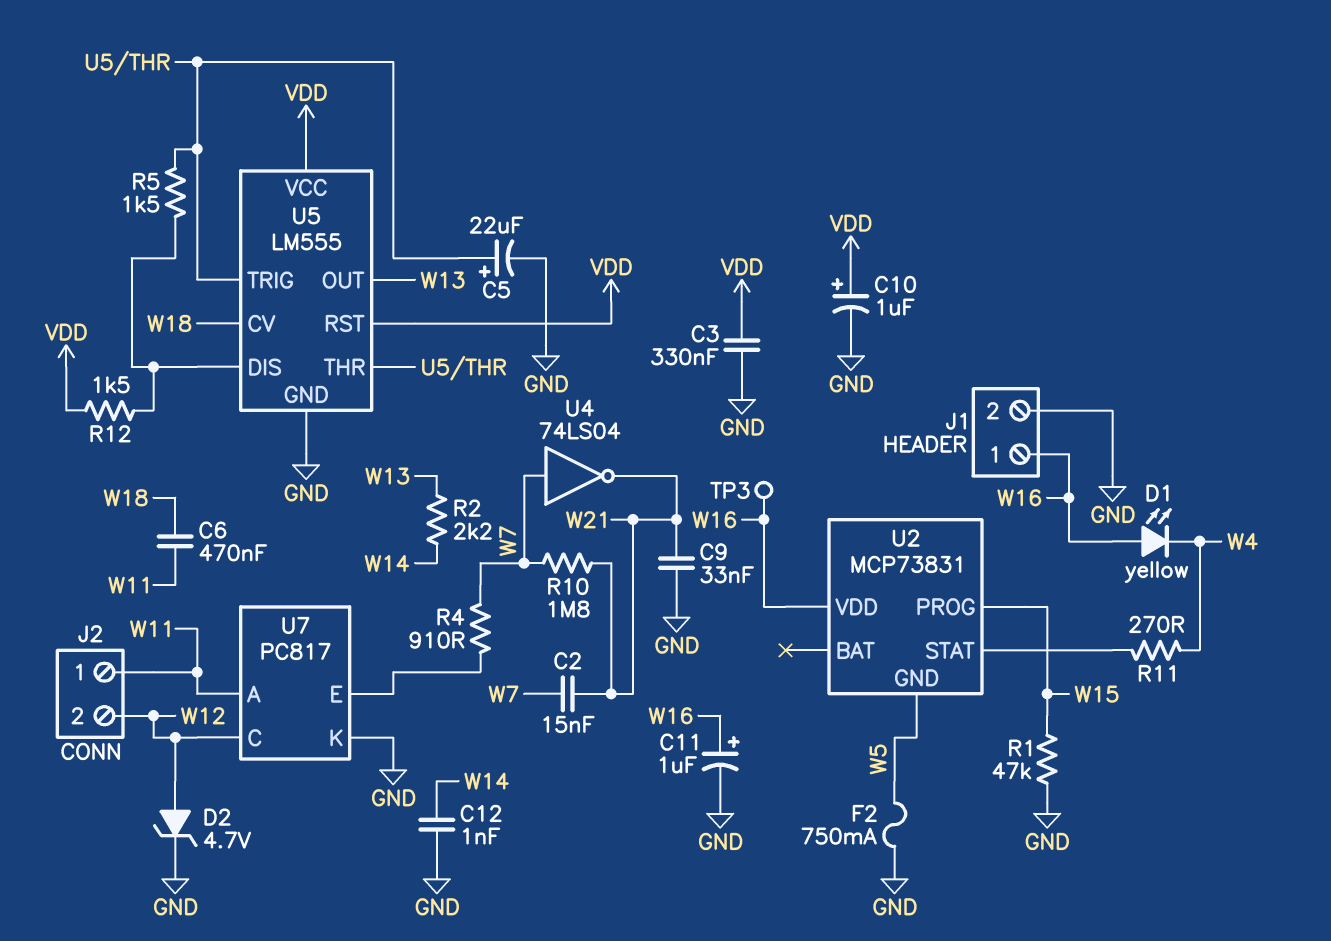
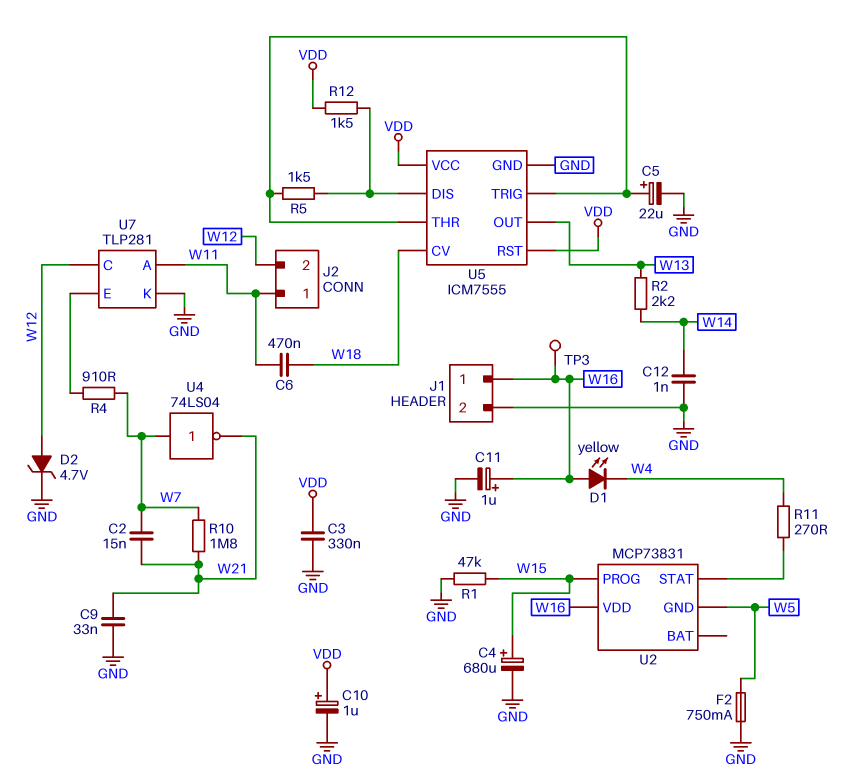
C4: none -> 680uF (plus W15, minus GND)
U5: LM555 -> ICM7555
U7: PC817 -> TLP281

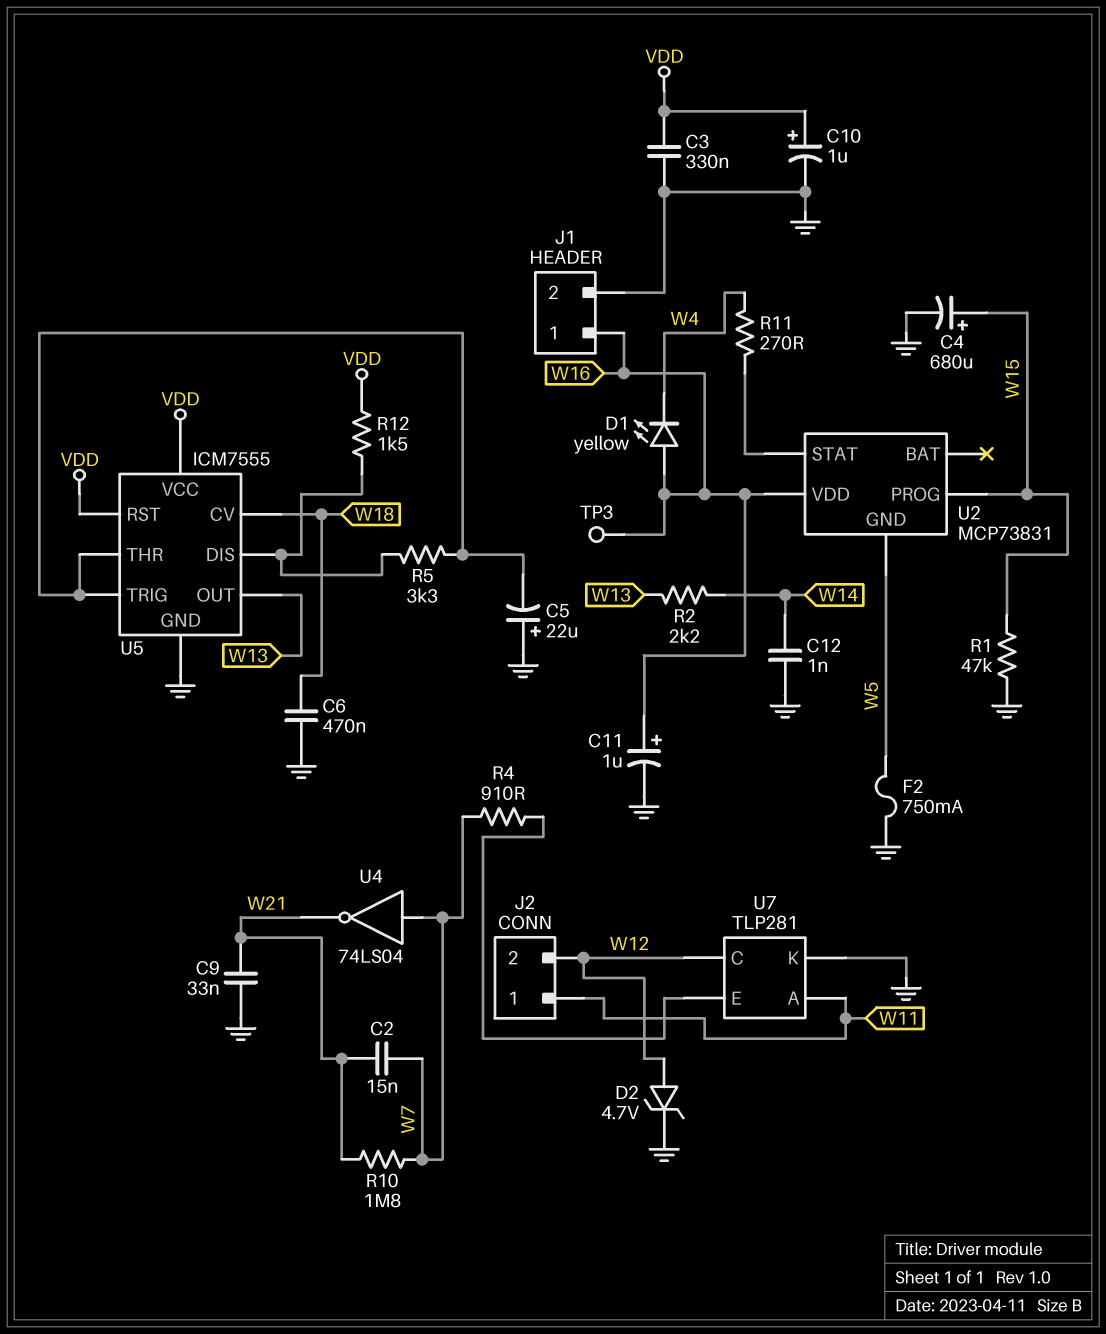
C5: 22uF (plus U5/THR, minus GND) -> 22uF (plus GND, minus U5/THR)
C6: 470nF (W11, W18) -> 470nF (GND, W18)
R5: 1.5k (U5/DIS, U5/THR) -> 3.3k (U5/DIS, U5/THR)

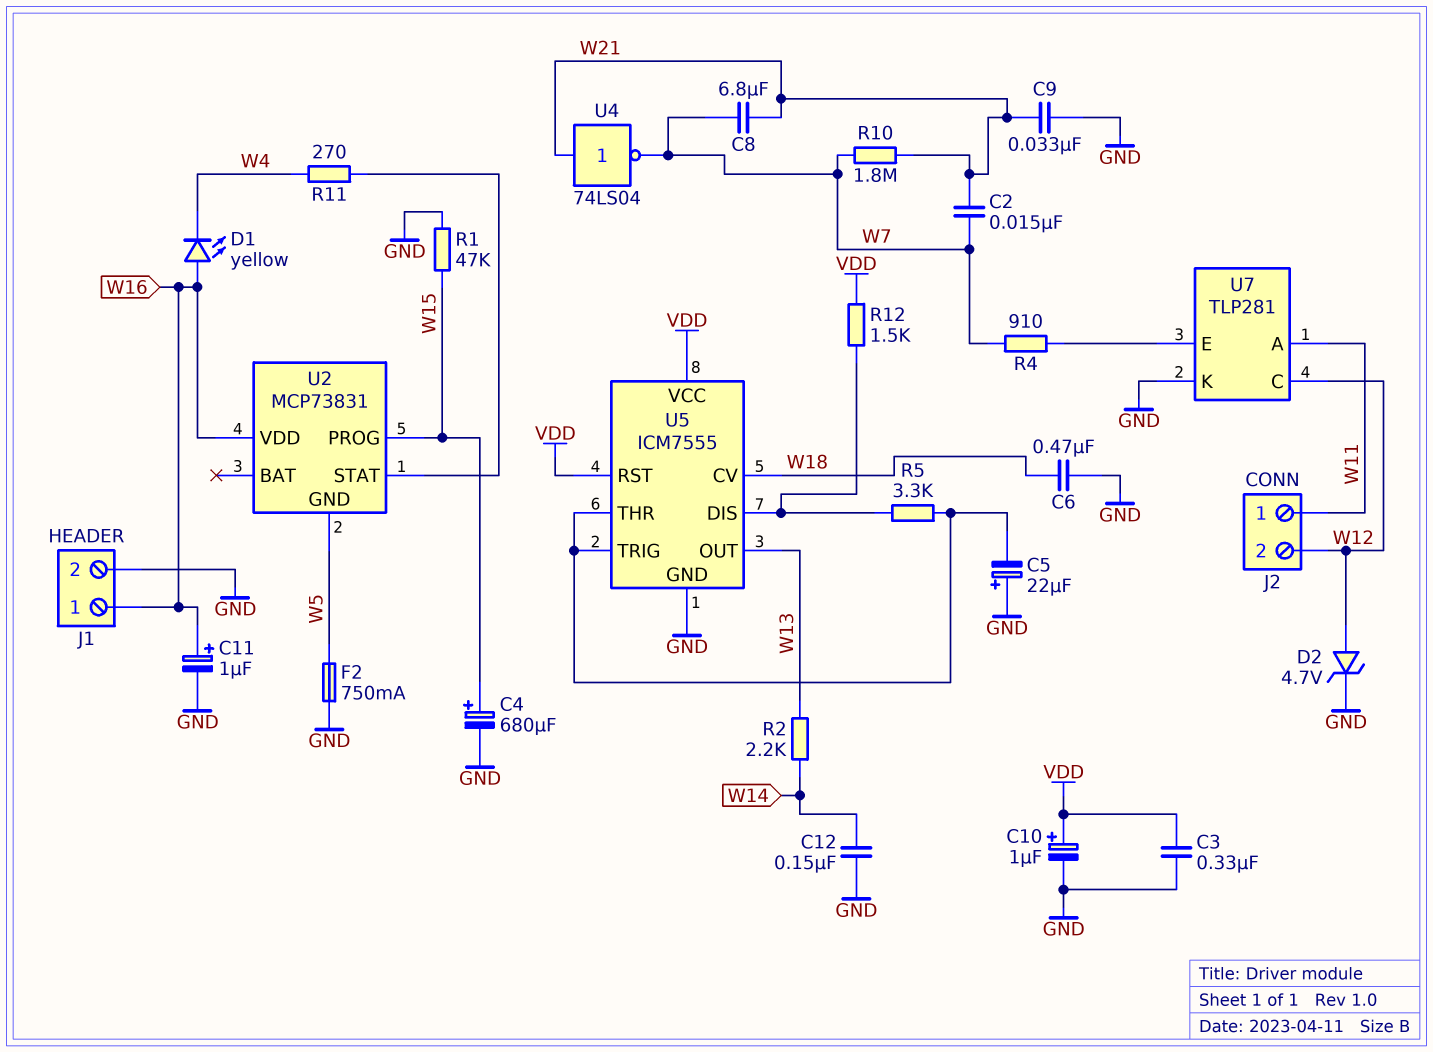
C8: none -> 6.8uF (W7, W21)
C12: 1nF (GND, W14) -> 150nF (GND, W14)
TP3: test point (W16) -> none
U4: NOT 74LS04 (in W7, out W21) -> NOT 74LS04 (in W21, out W7)

